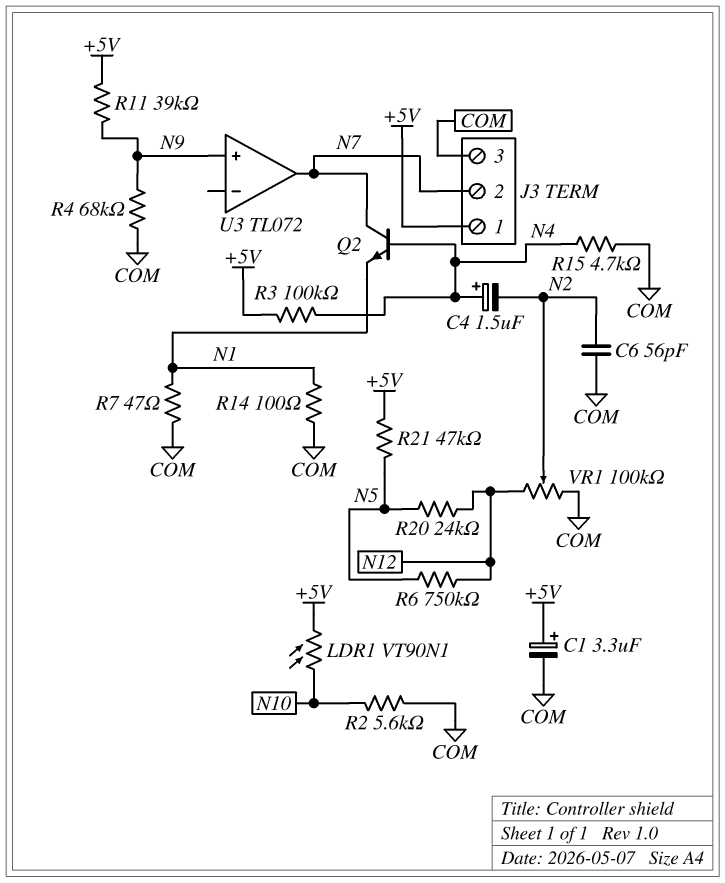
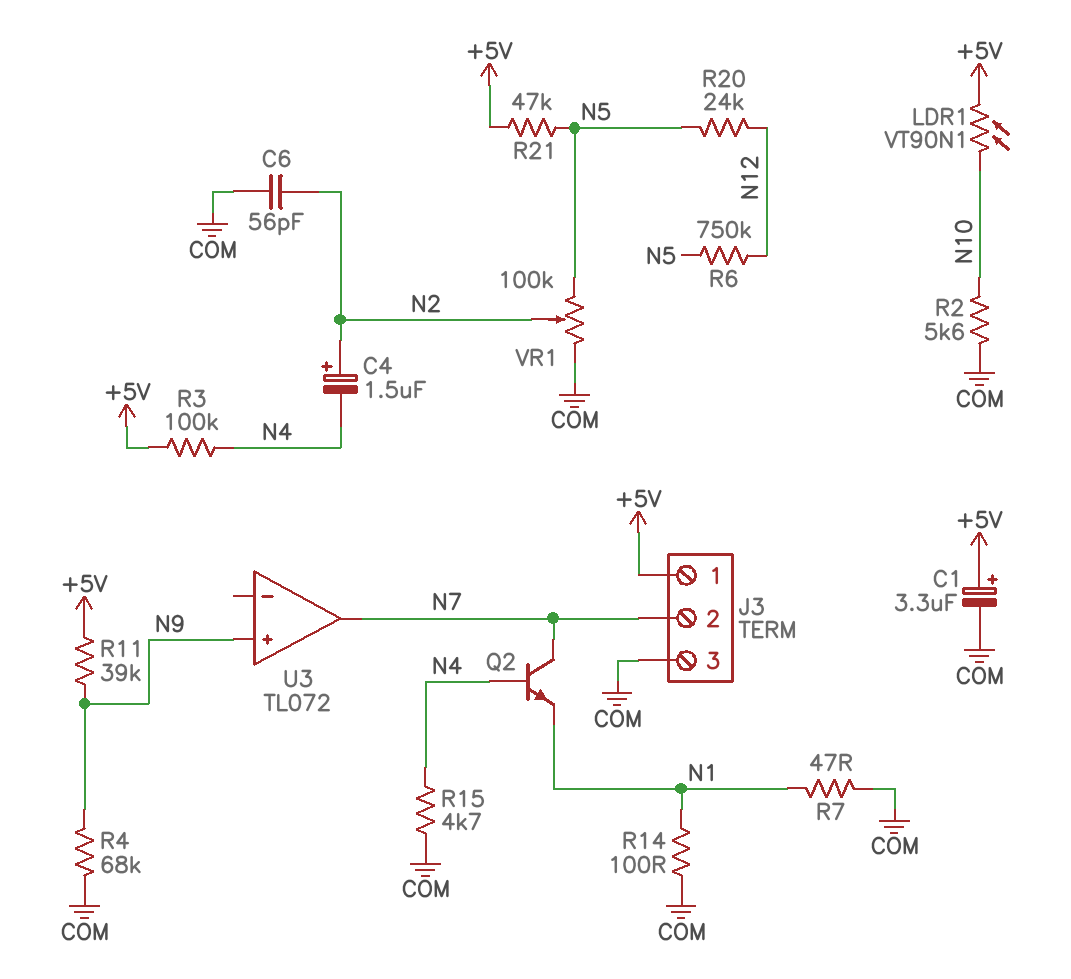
C4: 1.5uF (plus N4, minus N2) -> 1.5uF (plus N2, minus N4)
VR1: 100k (COM, N12, wiper N2) -> 100k (COM, N5, wiper N2)

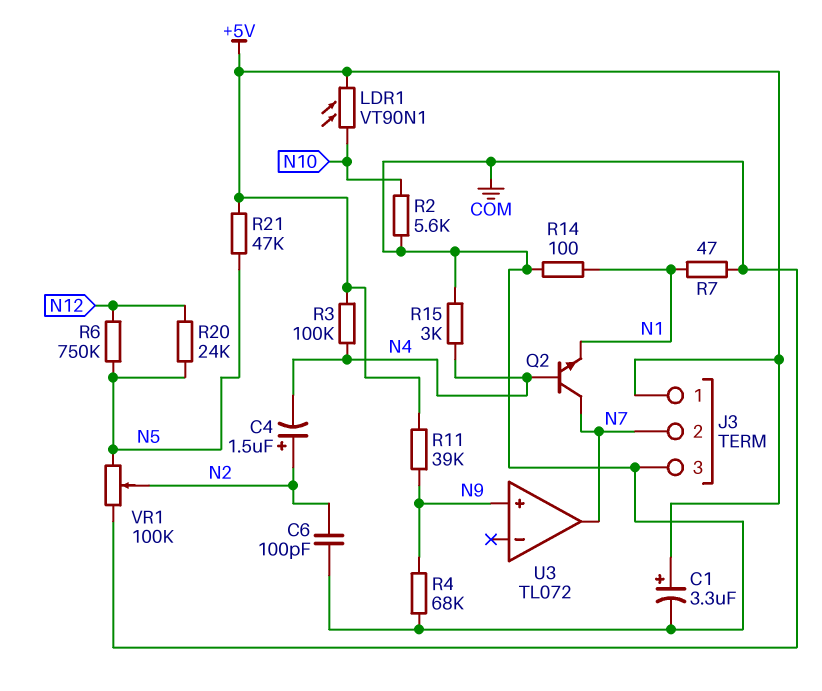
C6: 56pF (COM, N2) -> 100pF (COM, N2)
R15: 4.7k (COM, N4) -> 3k (COM, N4)

